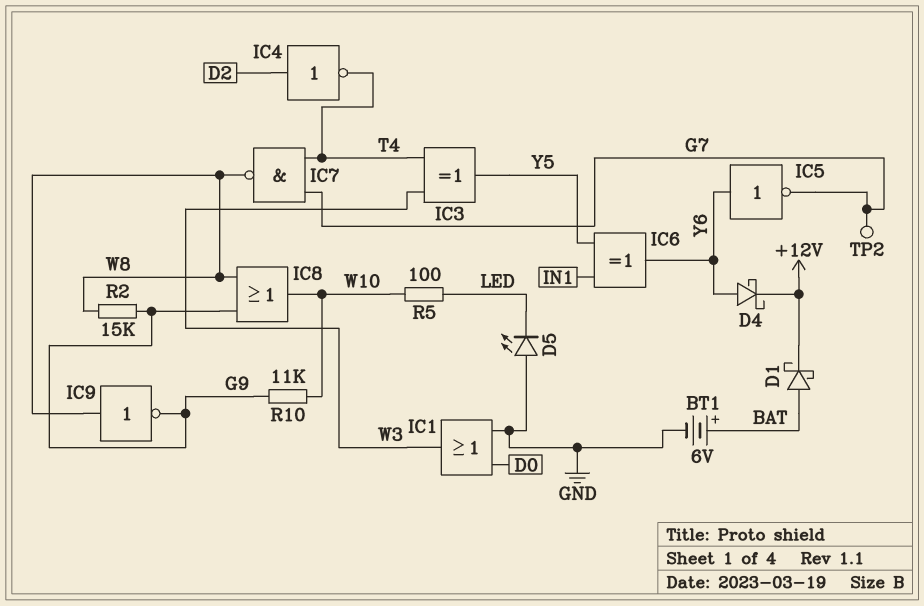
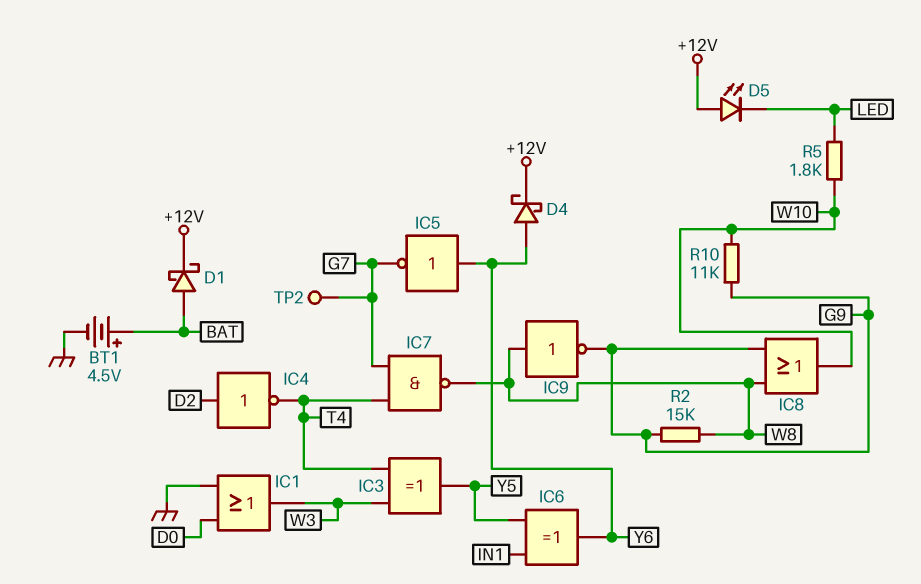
BT1: 6V (plus BAT, minus GND) -> 4.5V (plus BAT, minus GND)
D5: LED (A GND, K LED) -> LED (A +12V, K LED)
R5: 100 (LED, W10) -> 1.8k (LED, W10)

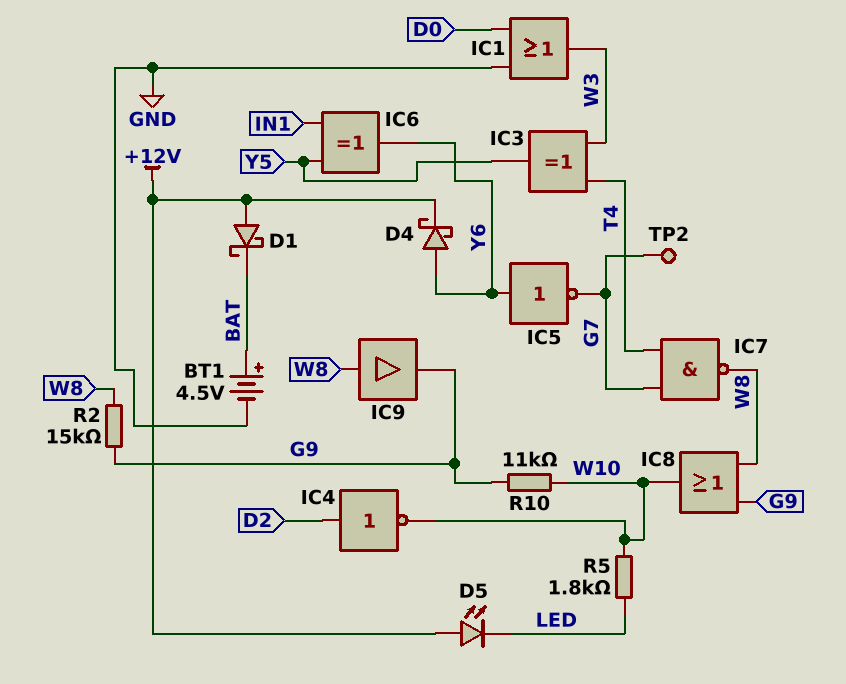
D1: schottky (A BAT, K +12V) -> schottky (A +12V, K BAT)
IC4: NOT (in D2, out T4) -> NOT (in D2, out W10)
IC9: NOT (in W8, out G9) -> buffer (in W8, out G9)

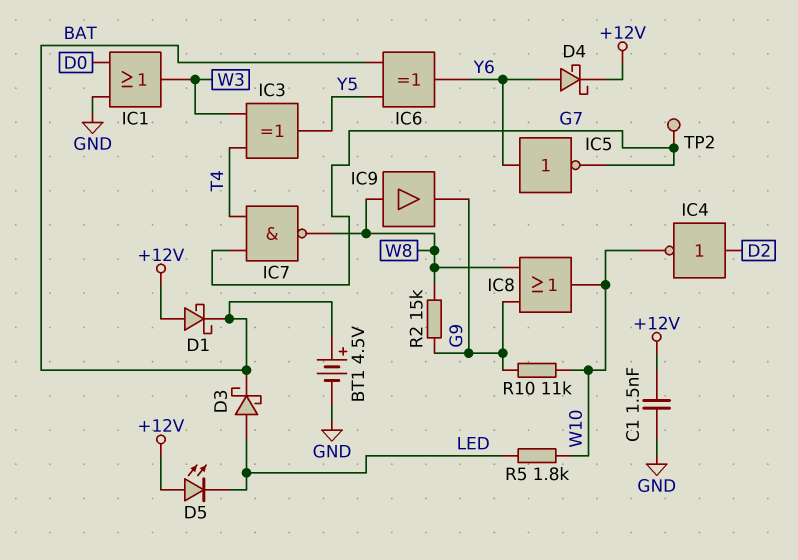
C1: none -> 1.5nF (+12V, GND)
D3: none -> schottky (A LED, K BAT)
IC6: XOR (in IN1, in Y5, out Y6) -> XOR (in BAT, in Y5, out Y6)

